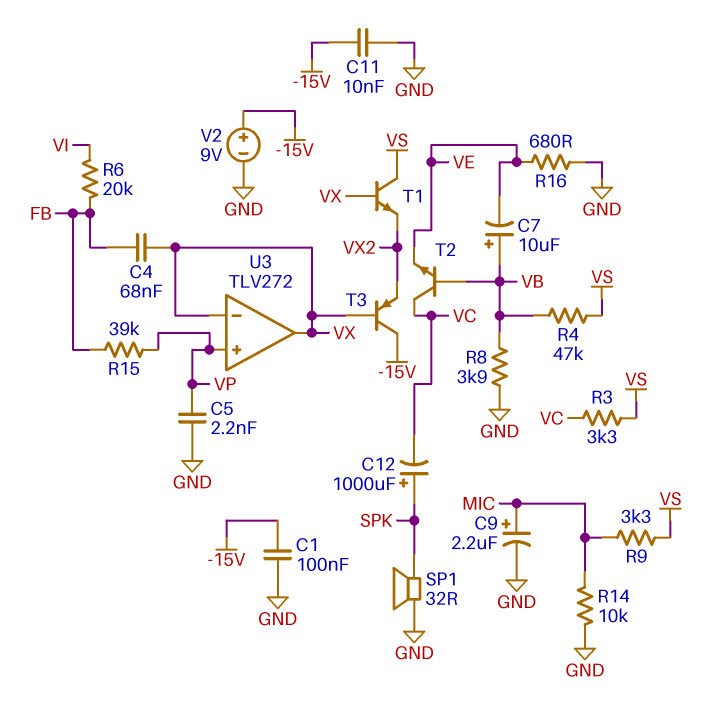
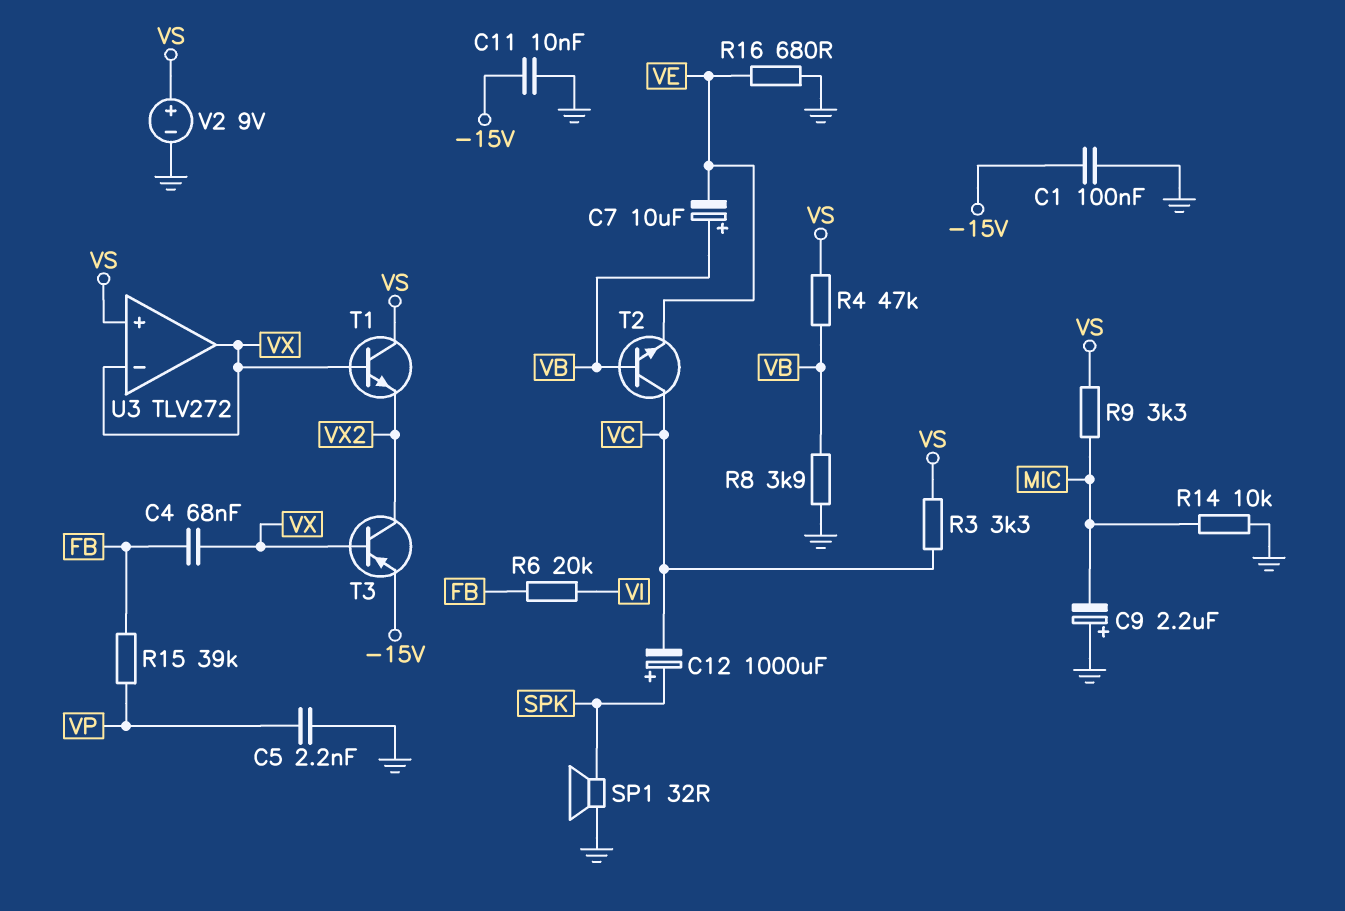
C9: 2.2uF (plus MIC, minus GND) -> 2.2uF (plus GND, minus MIC)
T3: PNP (B VX, C -15V, E VX2) -> PNP (B VX, C VX2, E -15V)
U3 pin in+: VP -> VS
V2: 9V (plus -15V, minus GND) -> 9V (plus VS, minus GND)

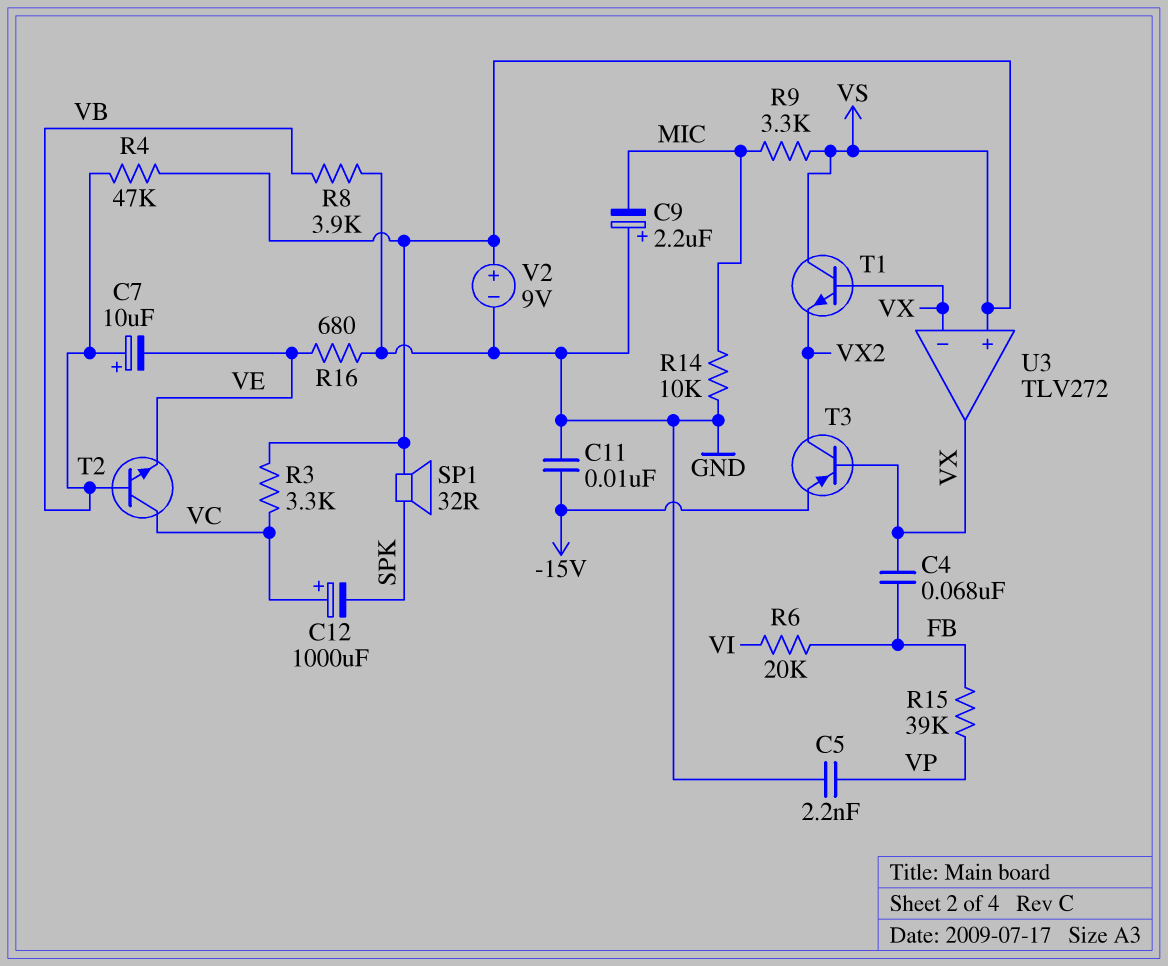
C1: 100nF (-15V, GND) -> none
C12: 1000uF (plus SPK, minus VC) -> 1000uF (plus VC, minus SPK)
SP1: speaker 32R (GND, SPK) -> speaker 32R (SPK, VS)

